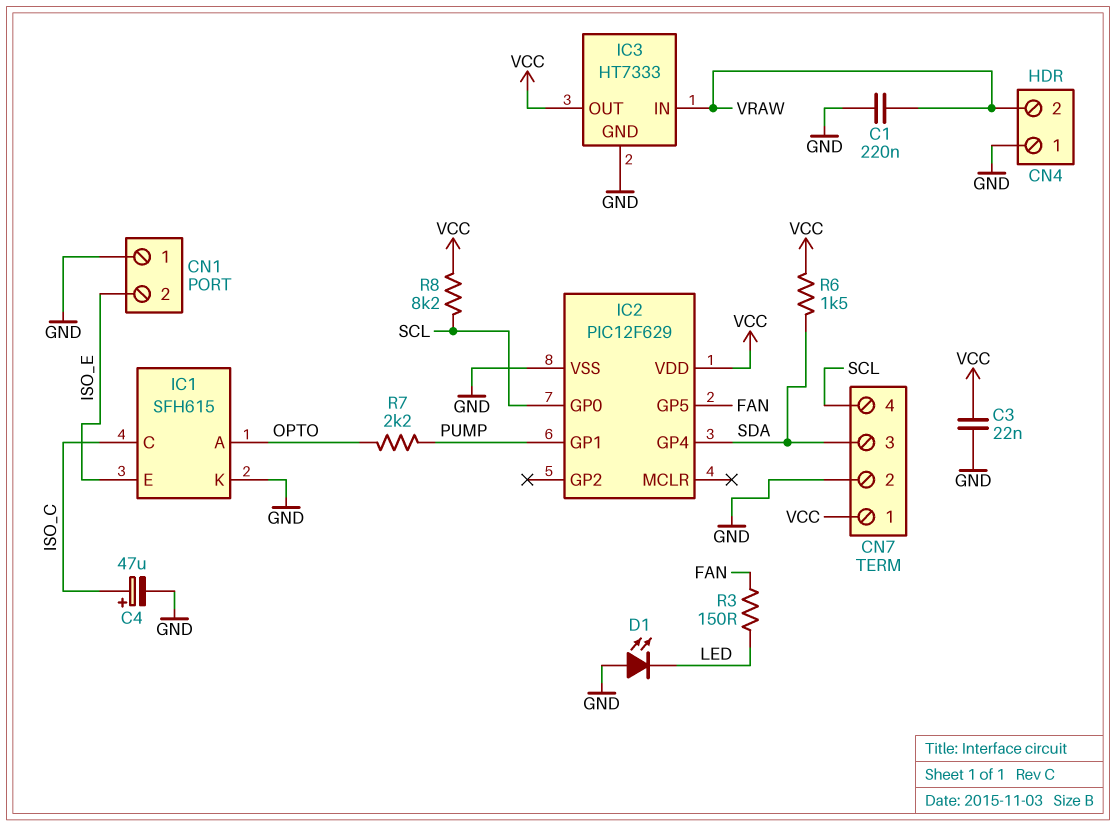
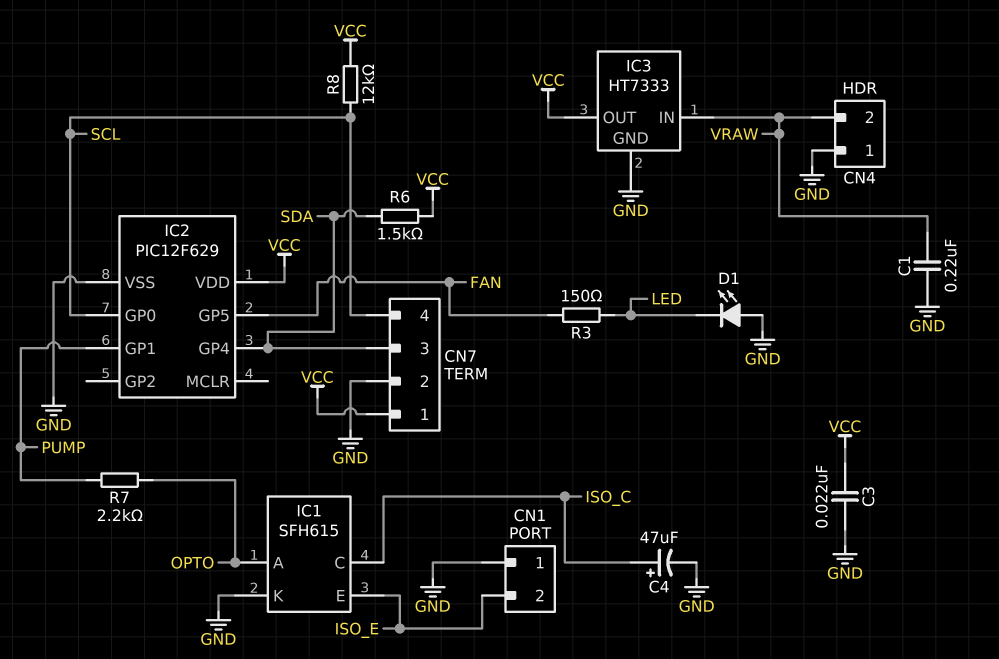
R8: 8.2k (SCL, VCC) -> 12k (SCL, VCC)

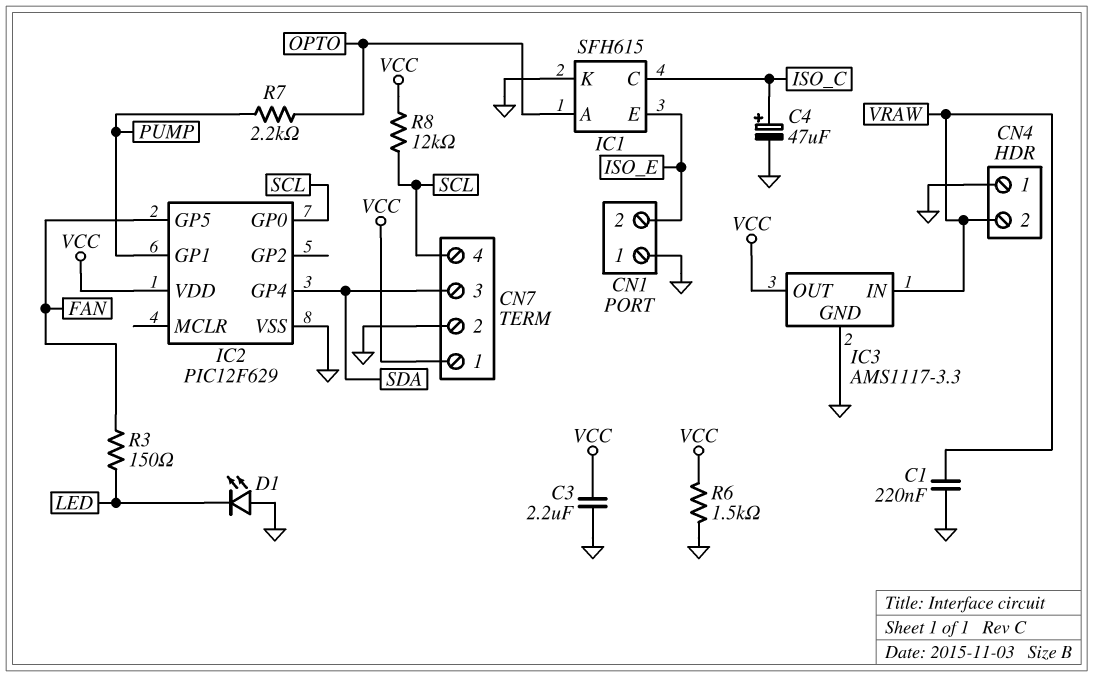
C3: 22nF (GND, VCC) -> 2.2uF (GND, VCC)
IC3: HT7333 -> AMS1117-3.3
R6: 1.5k (SDA, VCC) -> 1.5k (GND, VCC)

